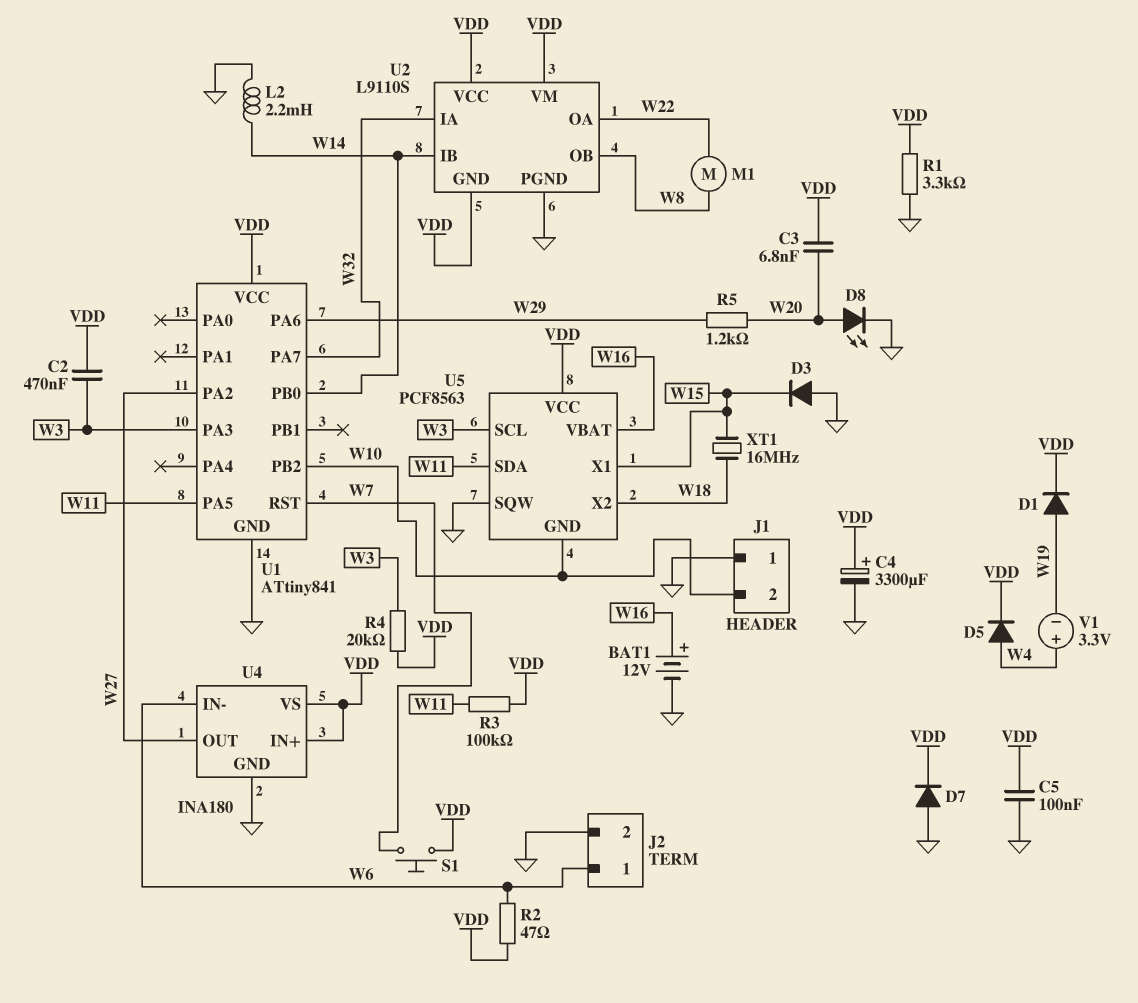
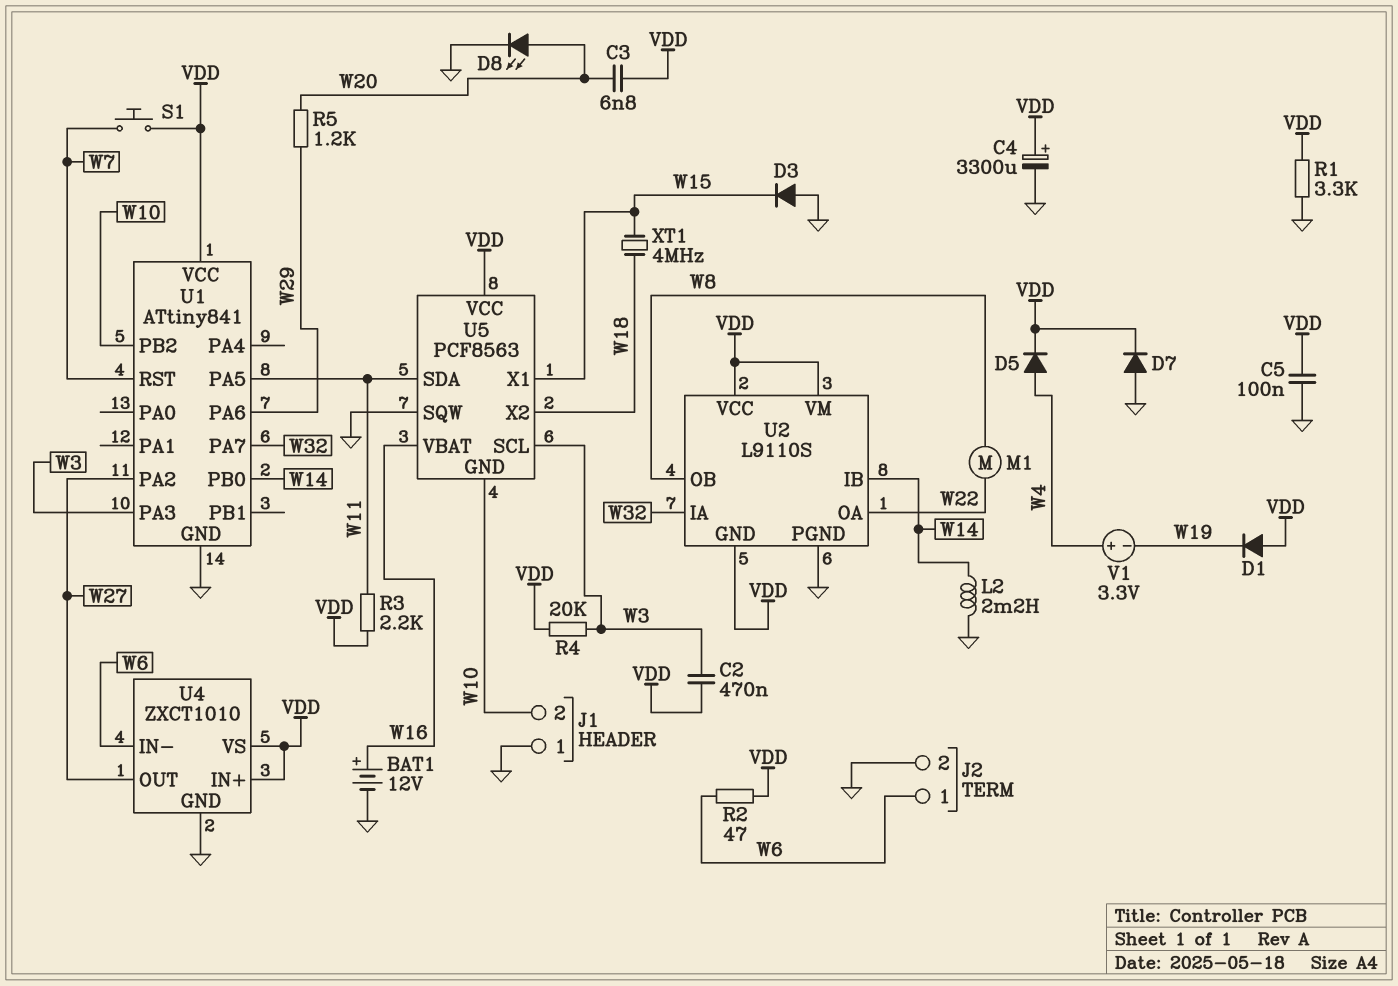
D1: diode (A W19, K VDD) -> diode (A VDD, K W19)
R3: 100k (VDD, W11) -> 2.2k (VDD, W11)
U4: INA180 -> ZXCT1010
XT1: 16MHz (W15, W18) -> 4MHz (W15, W18)

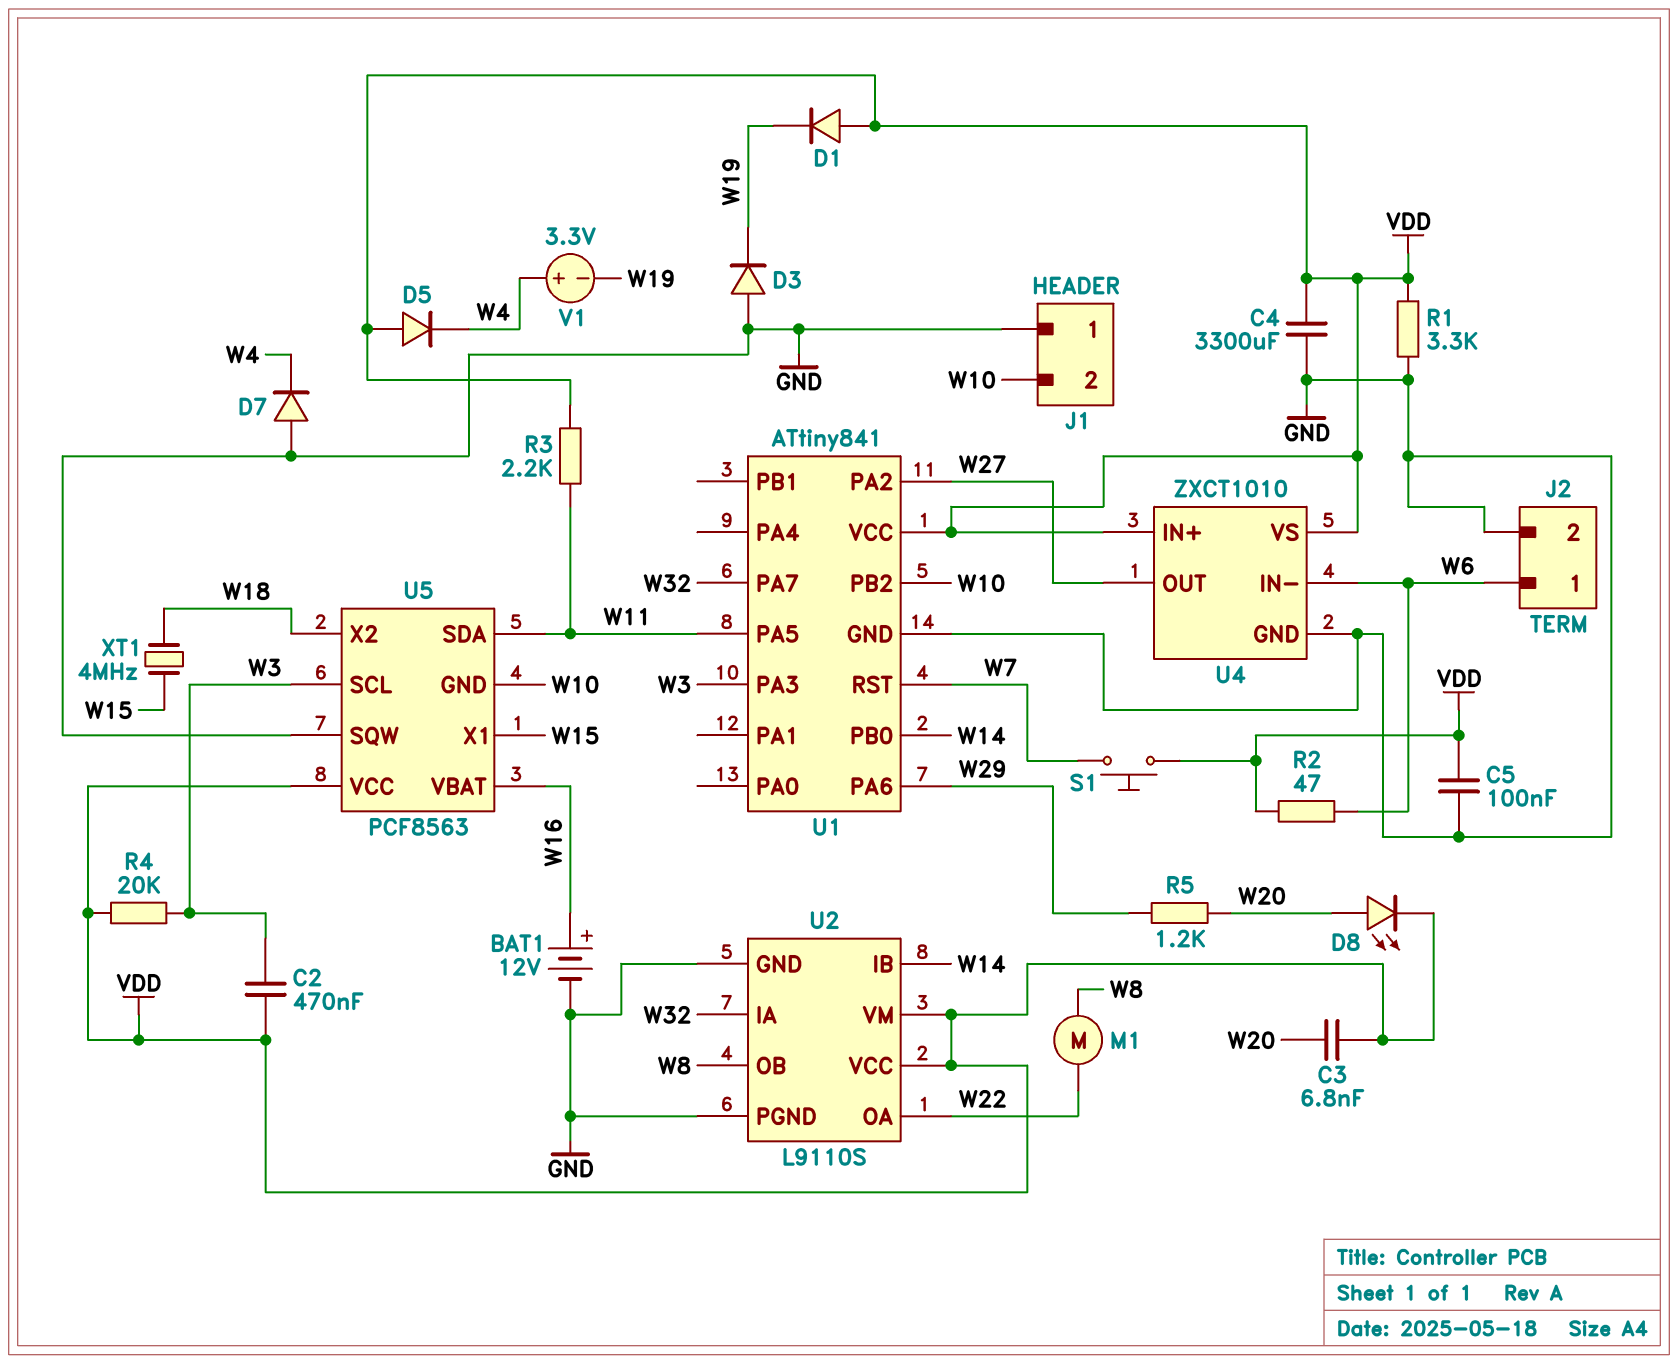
C4: 3300uF (plus VDD, minus GND) -> 3300uF (GND, VDD)
D3: diode (A GND, K W15) -> diode (A GND, K W19)
D5: diode (A W4, K VDD) -> diode (A VDD, K W4)
D7: diode (A GND, K VDD) -> diode (A GND, K W4)
D8: LED (A W20, K GND) -> LED (A W20, K VDD)
L2: 2.2mH (GND, W14) -> none
U2 pin GND: VDD -> GND

